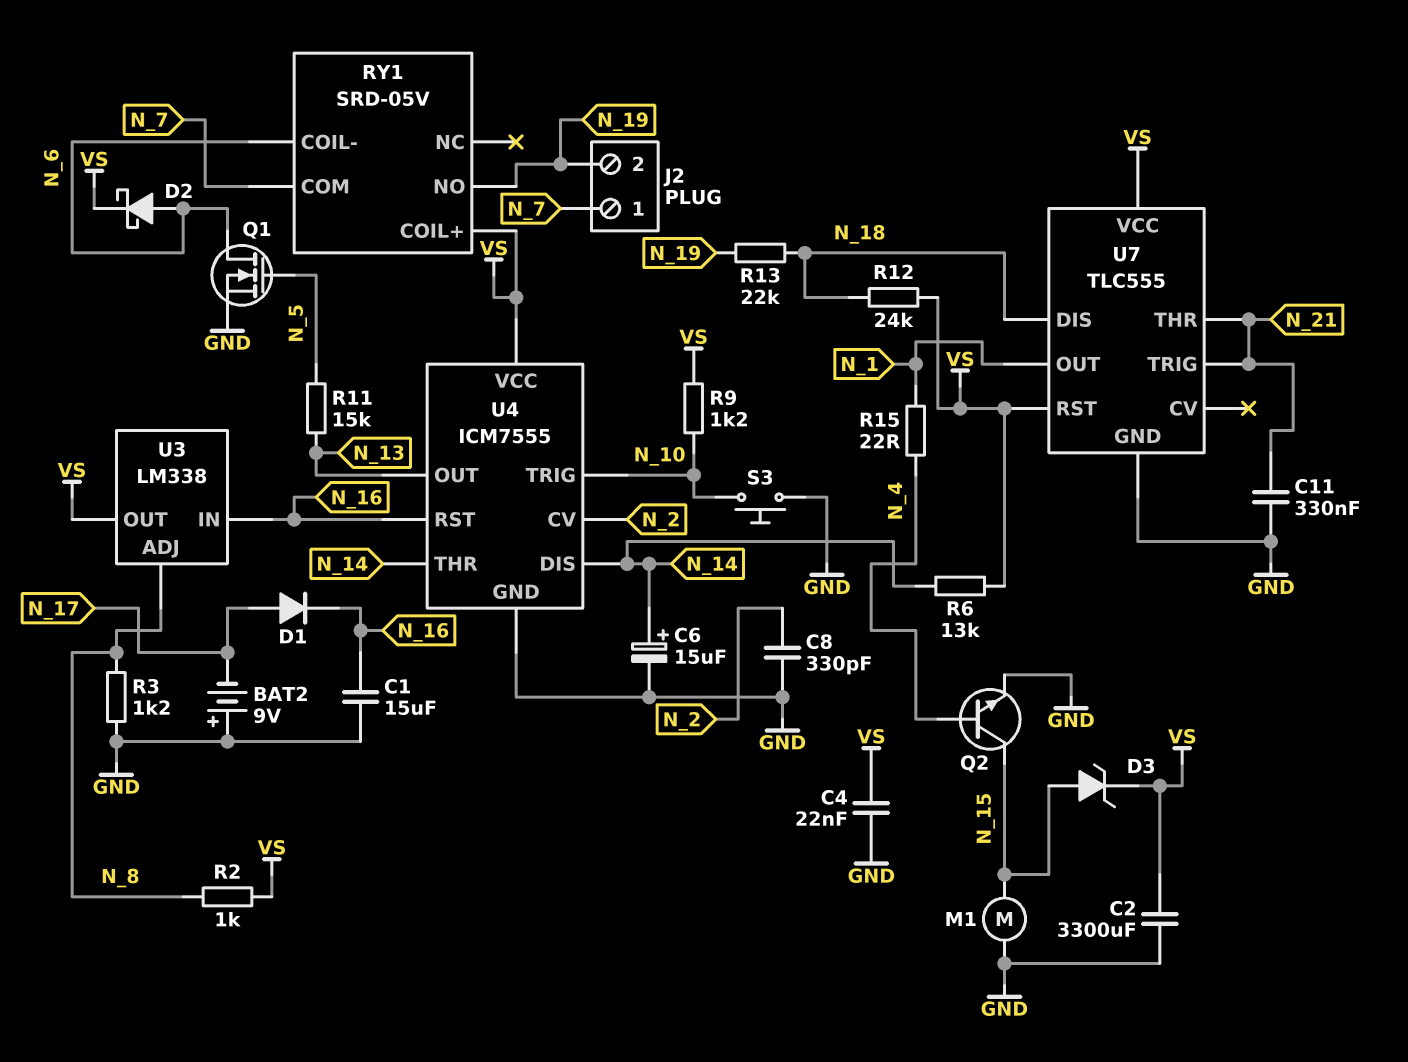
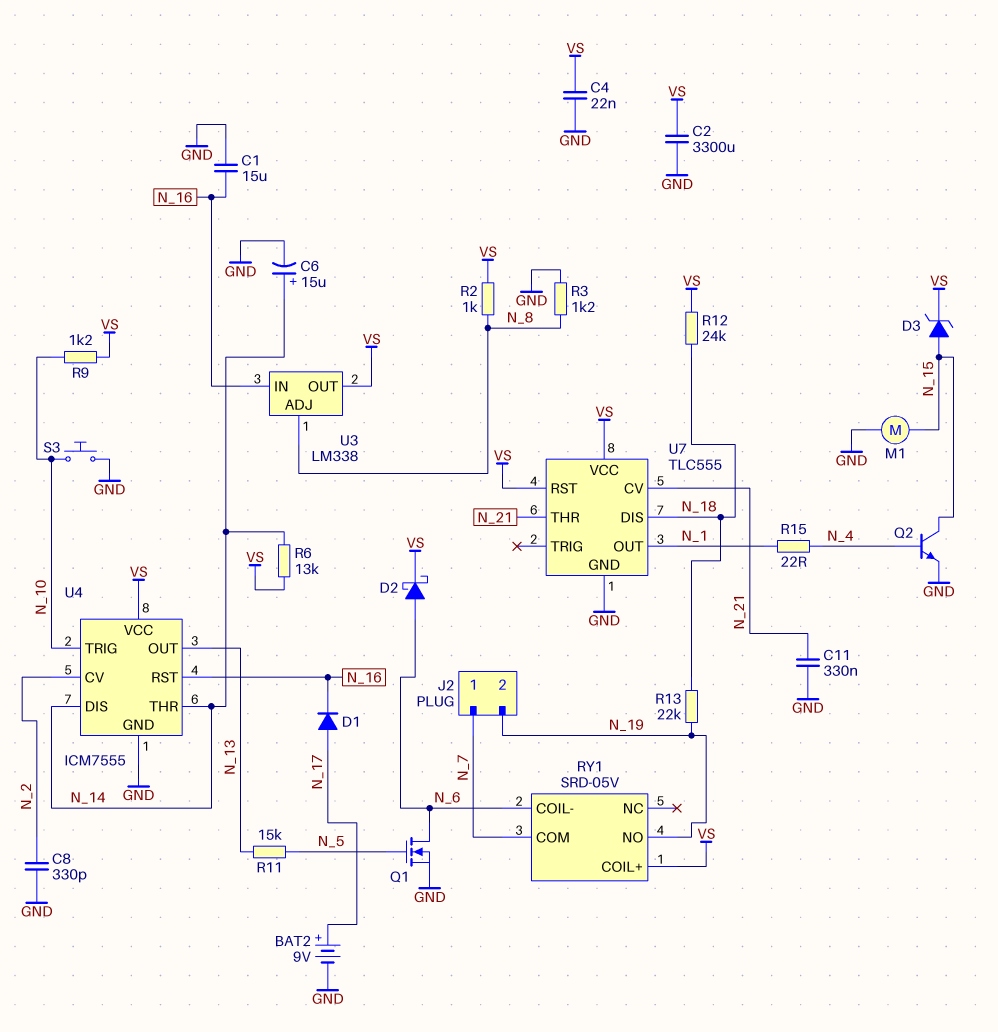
BAT2: 9V (plus GND, minus N_17) -> 9V (plus N_17, minus GND)
U7 pin CV: none -> N_21
U7 pin TRIG: N_21 -> none

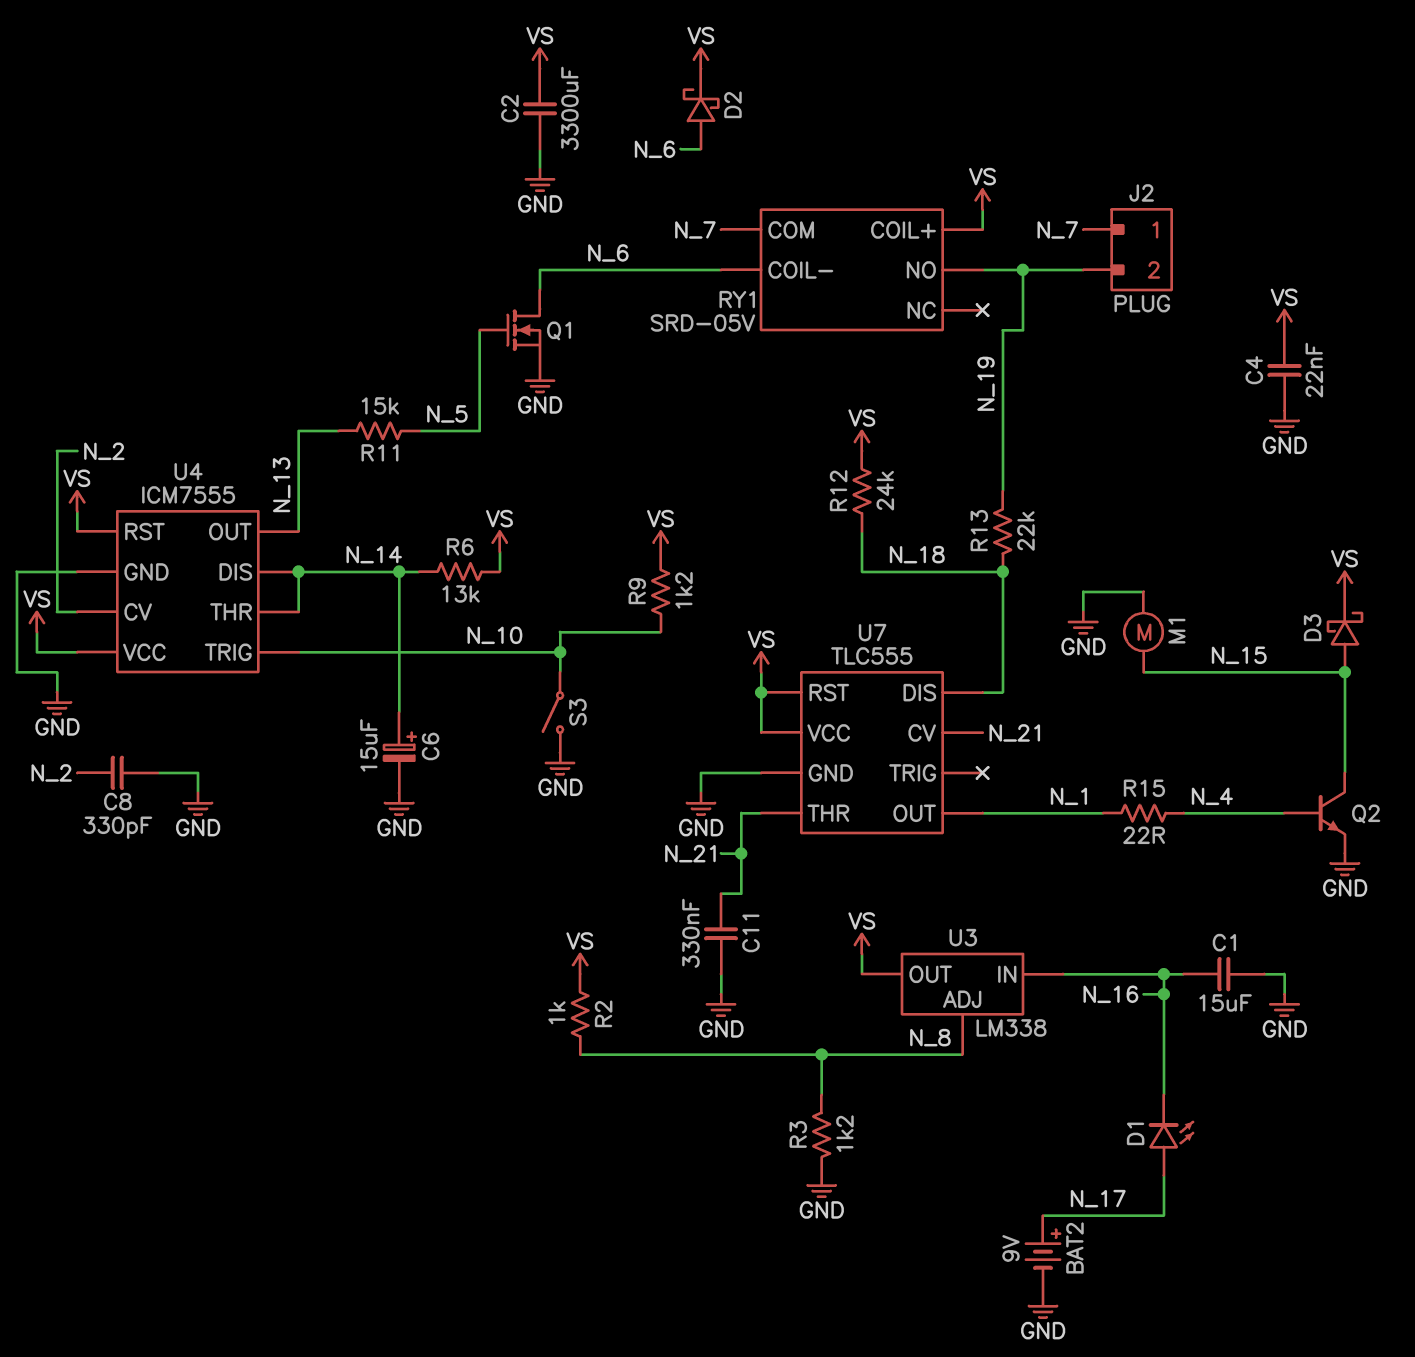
D1: diode (A N_17, K N_16) -> LED (A N_17, K N_16)
D3: zener (A N_15, K VS) -> schottky (A N_15, K VS)
S3: button (GND, N_10) -> switch (GND, N_10)
U4 pin RST: N_16 -> VS

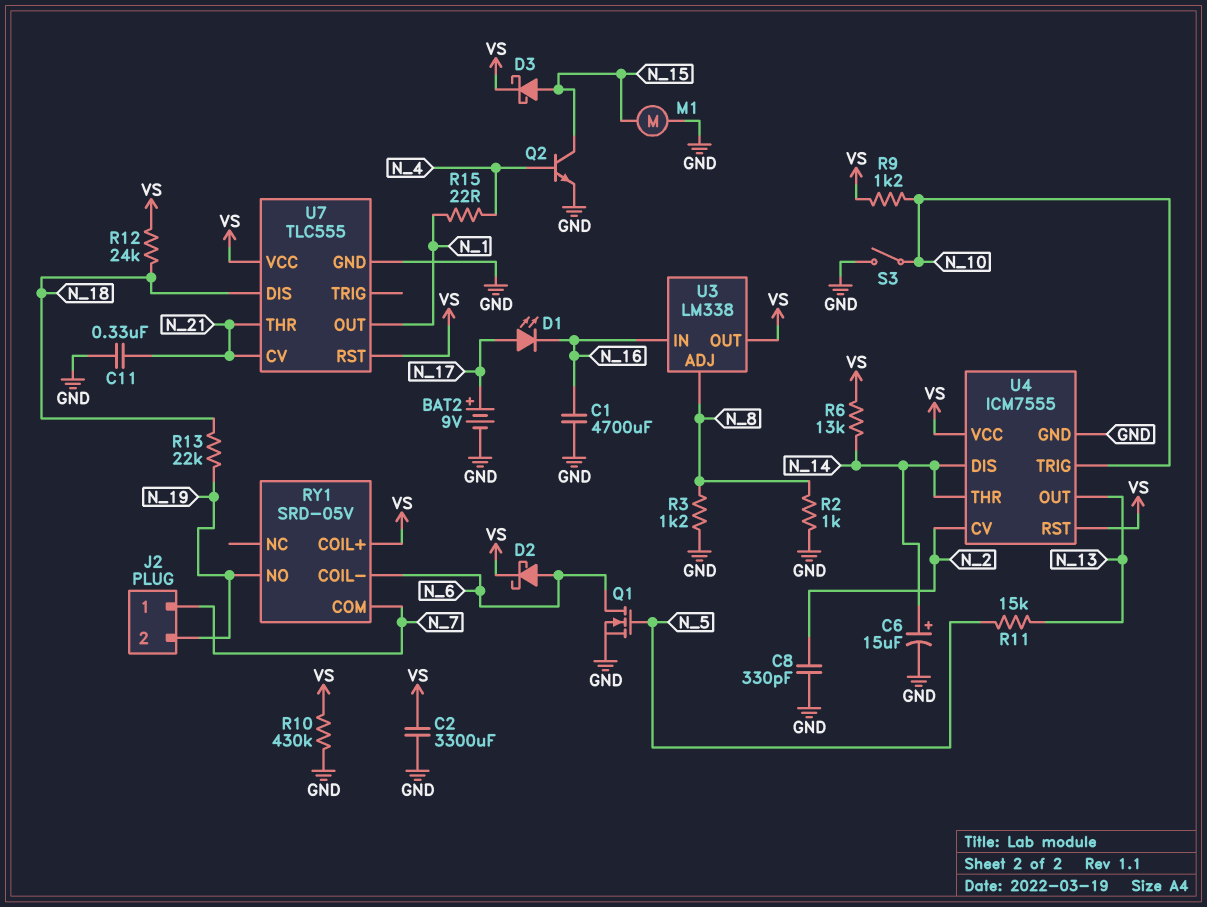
C1: 15uF (GND, N_16) -> 4700uF (GND, N_16)
C4: 22nF (GND, VS) -> none
R2: 1k (N_8, VS) -> 1k (GND, N_8)
R10: none -> 430k (GND, VS)

